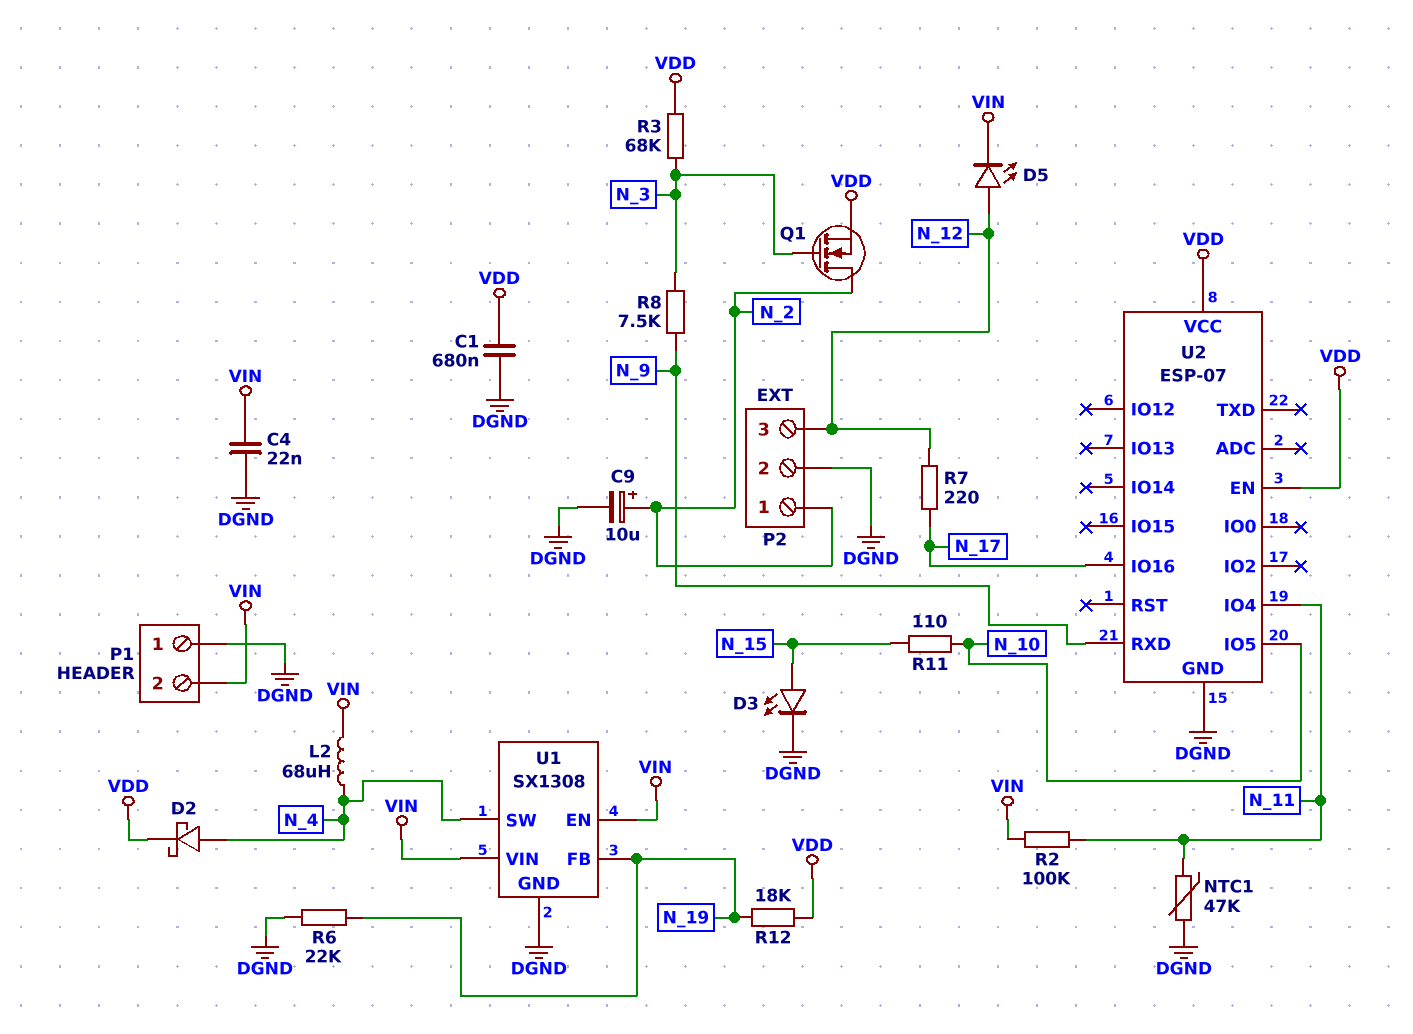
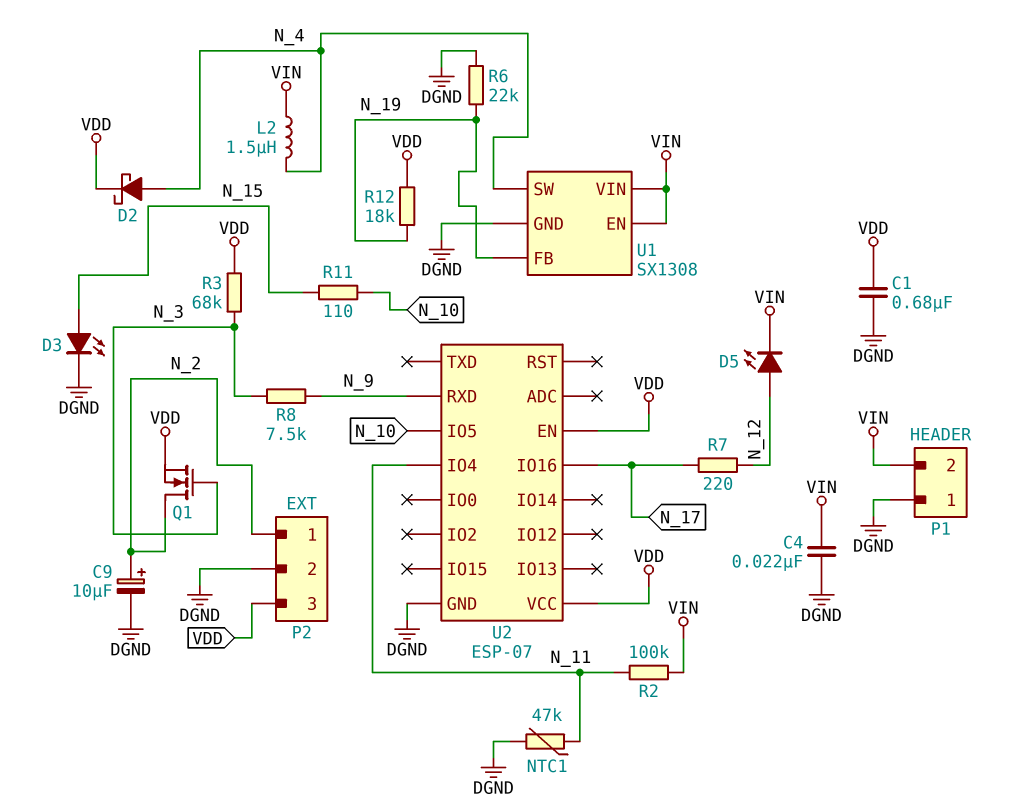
L2: 68uH (N_4, VIN) -> 1.5uH (N_4, VIN)
P2 pin 3: N_12 -> VDD

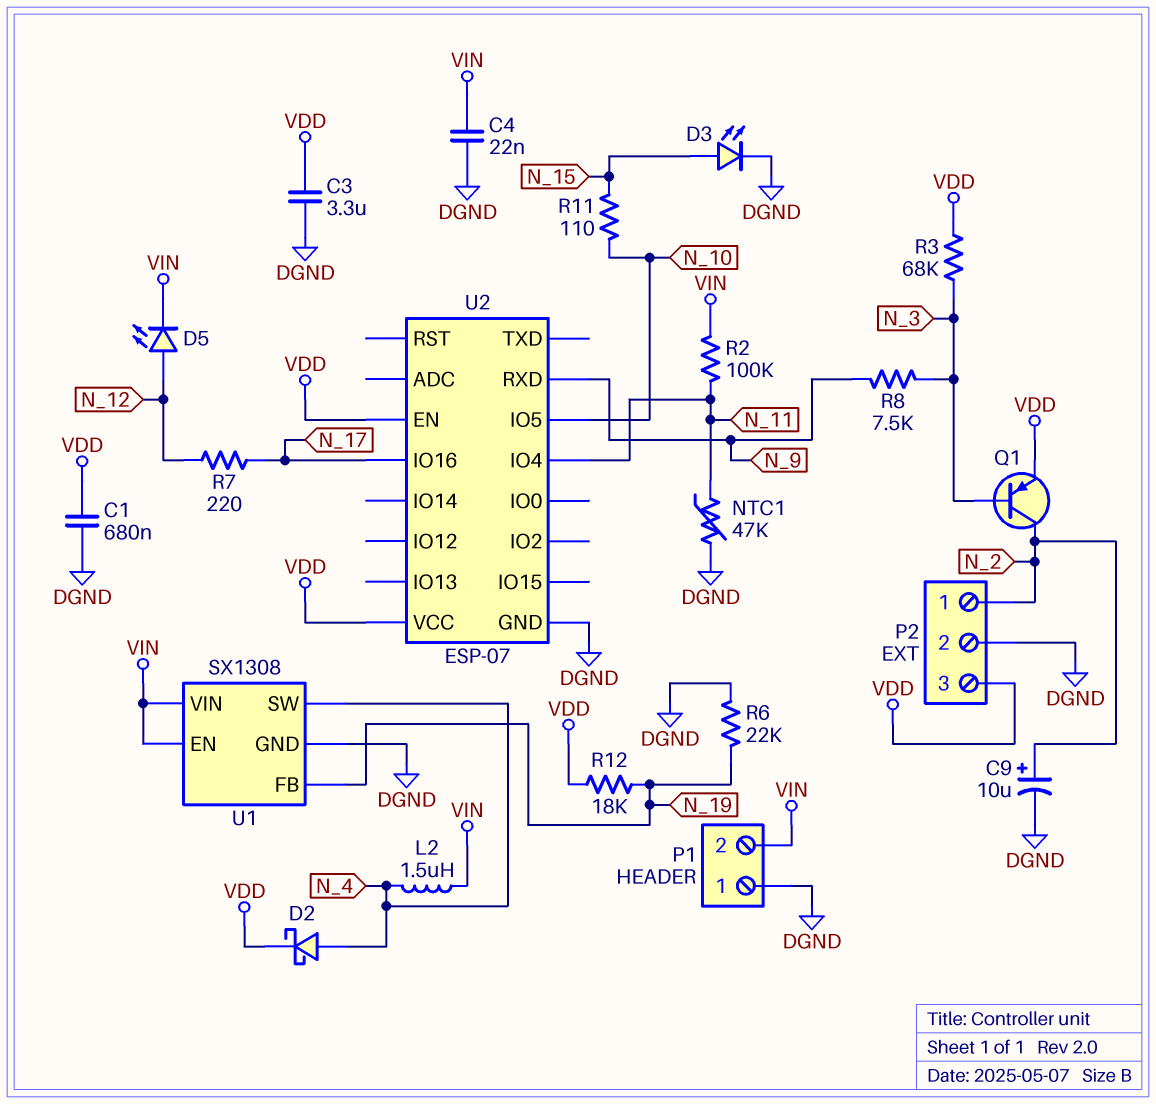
C3: none -> 3.3uF (DGND, VDD)
Q1: NMOS (G N_3, D N_2, S VDD) -> PNP (B N_3, C N_2, E VDD)

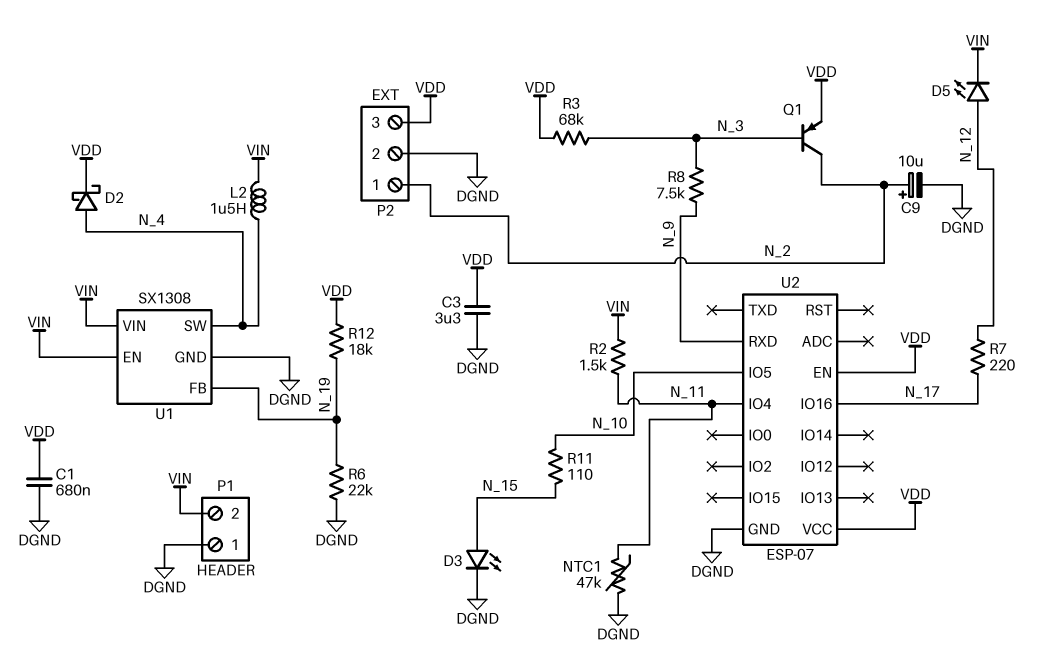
C4: 22nF (DGND, VIN) -> none
R2: 100k (N_11, VIN) -> 1.5k (N_11, VIN)

